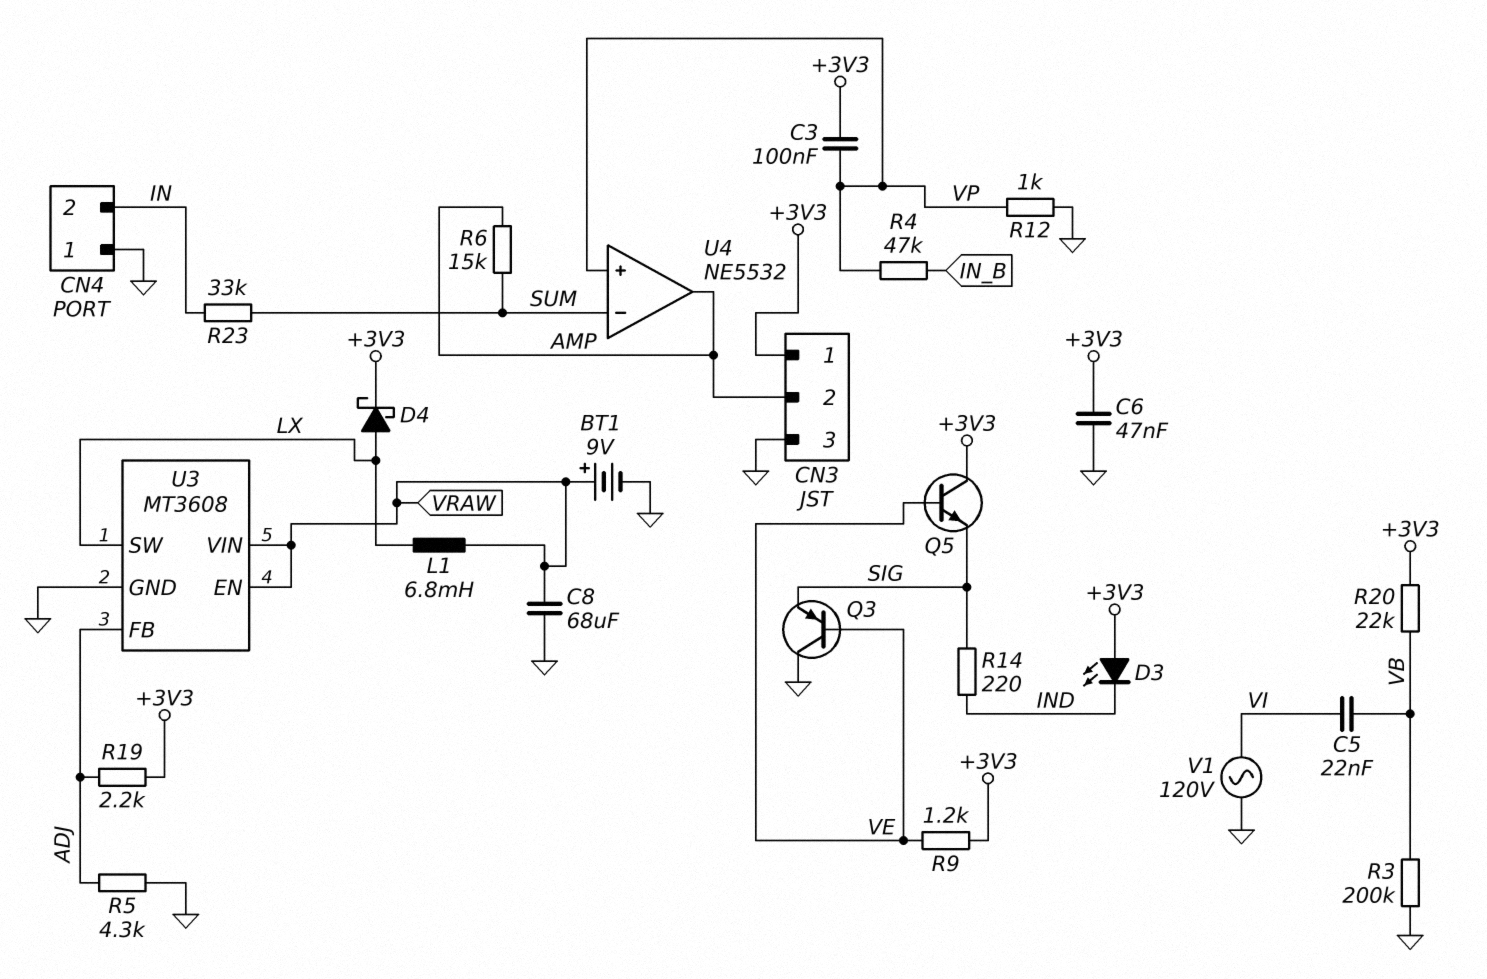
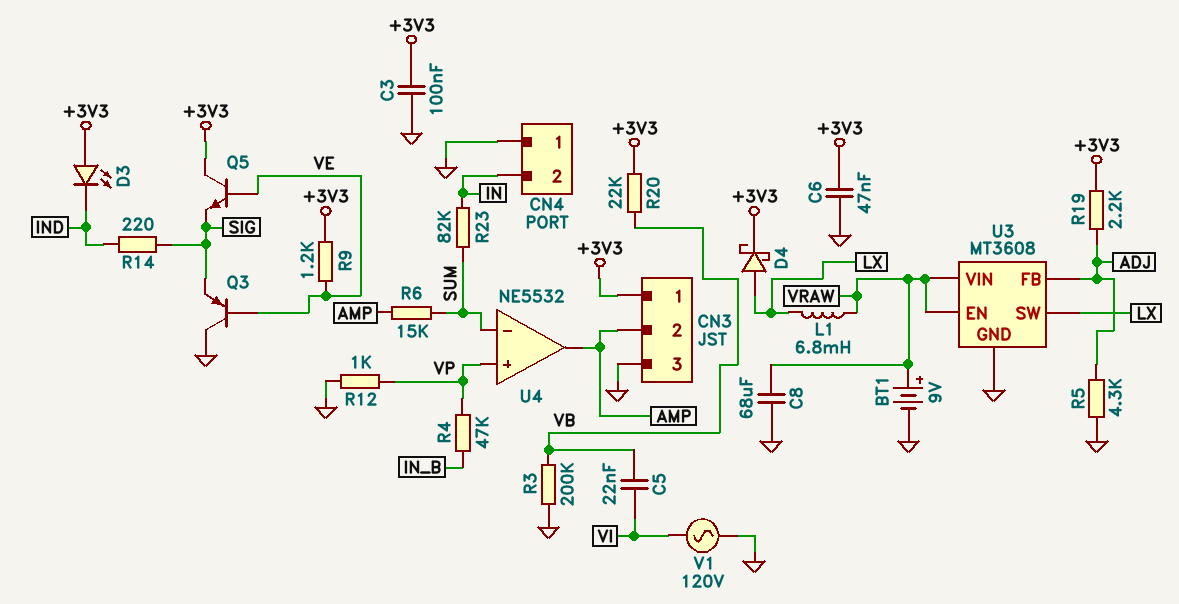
C3: 100nF (+3V3, VP) -> 100nF (+3V3, GND)
R23: 33k (IN, SUM) -> 82k (IN, SUM)

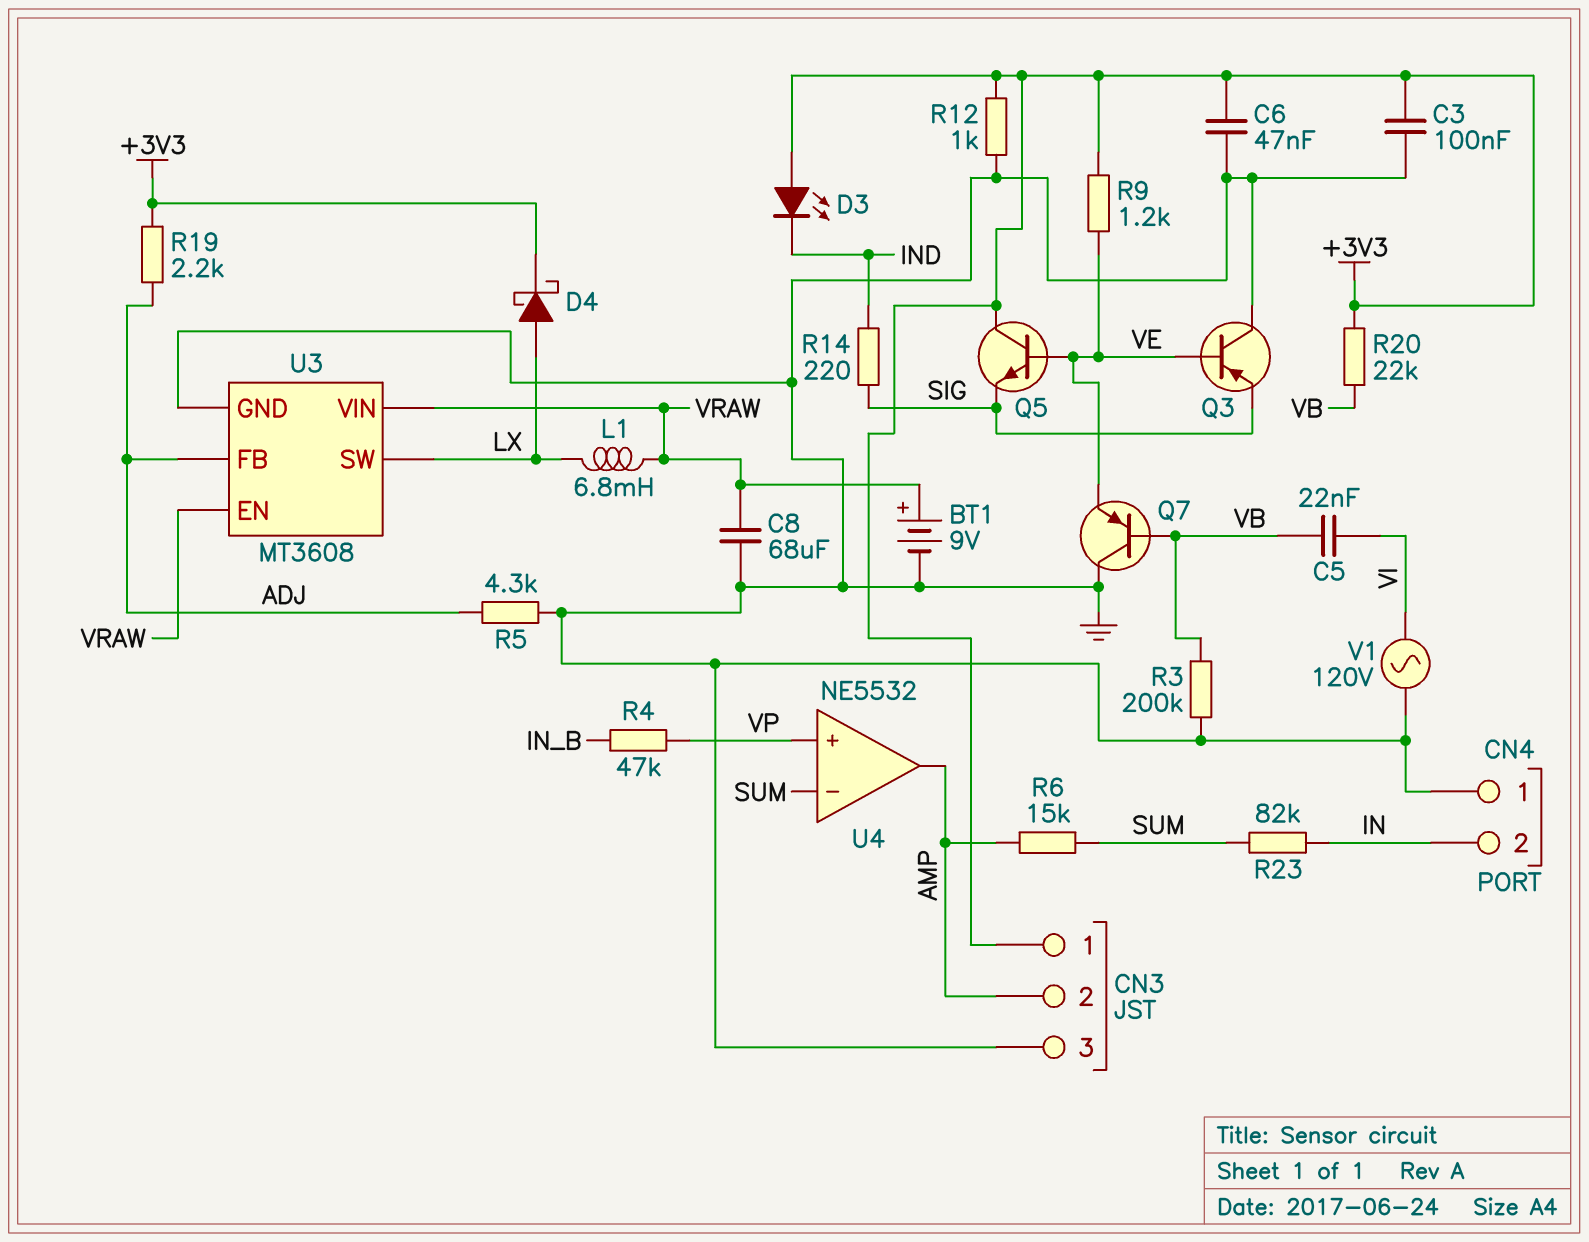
Q7: none -> PNP (B VB, C GND, E VE)
R12: 1k (GND, VP) -> 1k (+3V3, GND)

